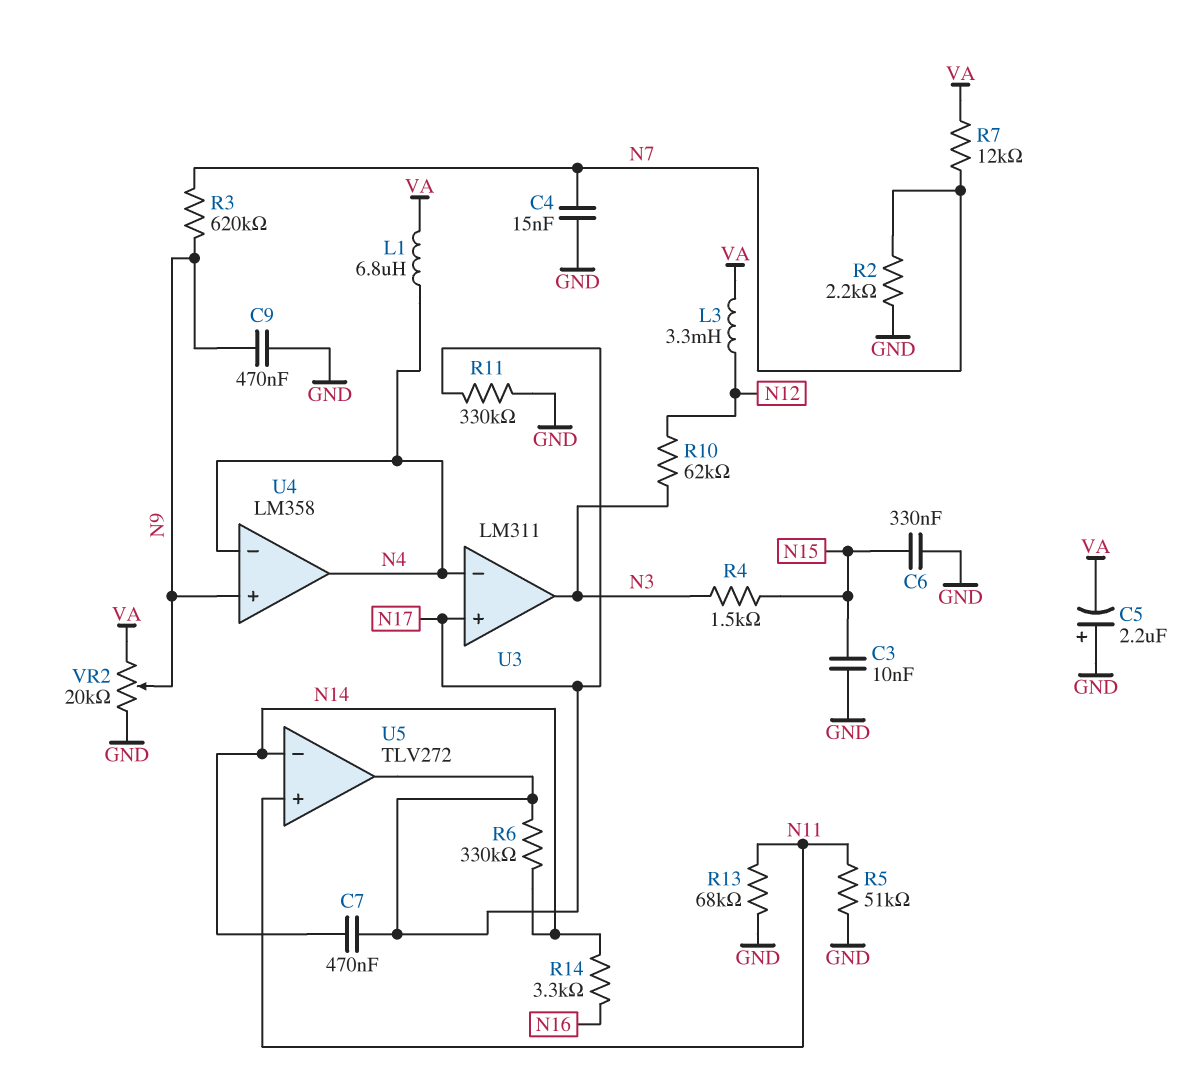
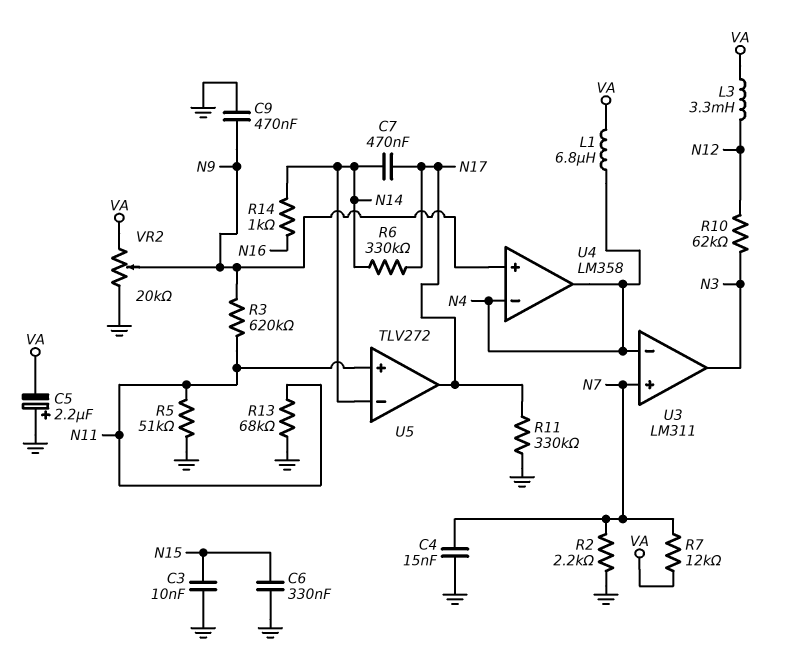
R3: 620k (N7, N9) -> 620k (N9, N11)
R4: 1.5k (N3, N15) -> none
R14: 3.3k (N14, N16) -> 1k (N14, N16)
U3 pin in+: N17 -> N7

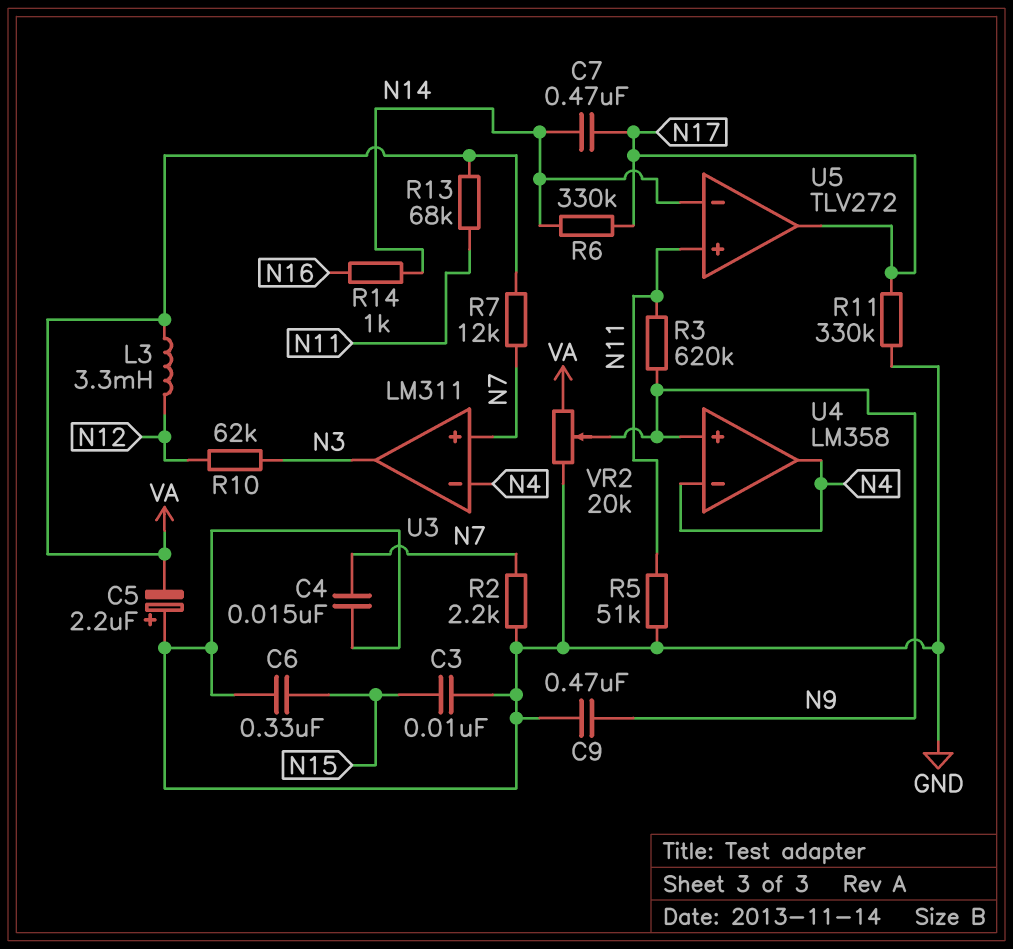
L1: 6.8uH (N4, VA) -> none
R13: 68k (GND, N11) -> 68k (N11, VA)

